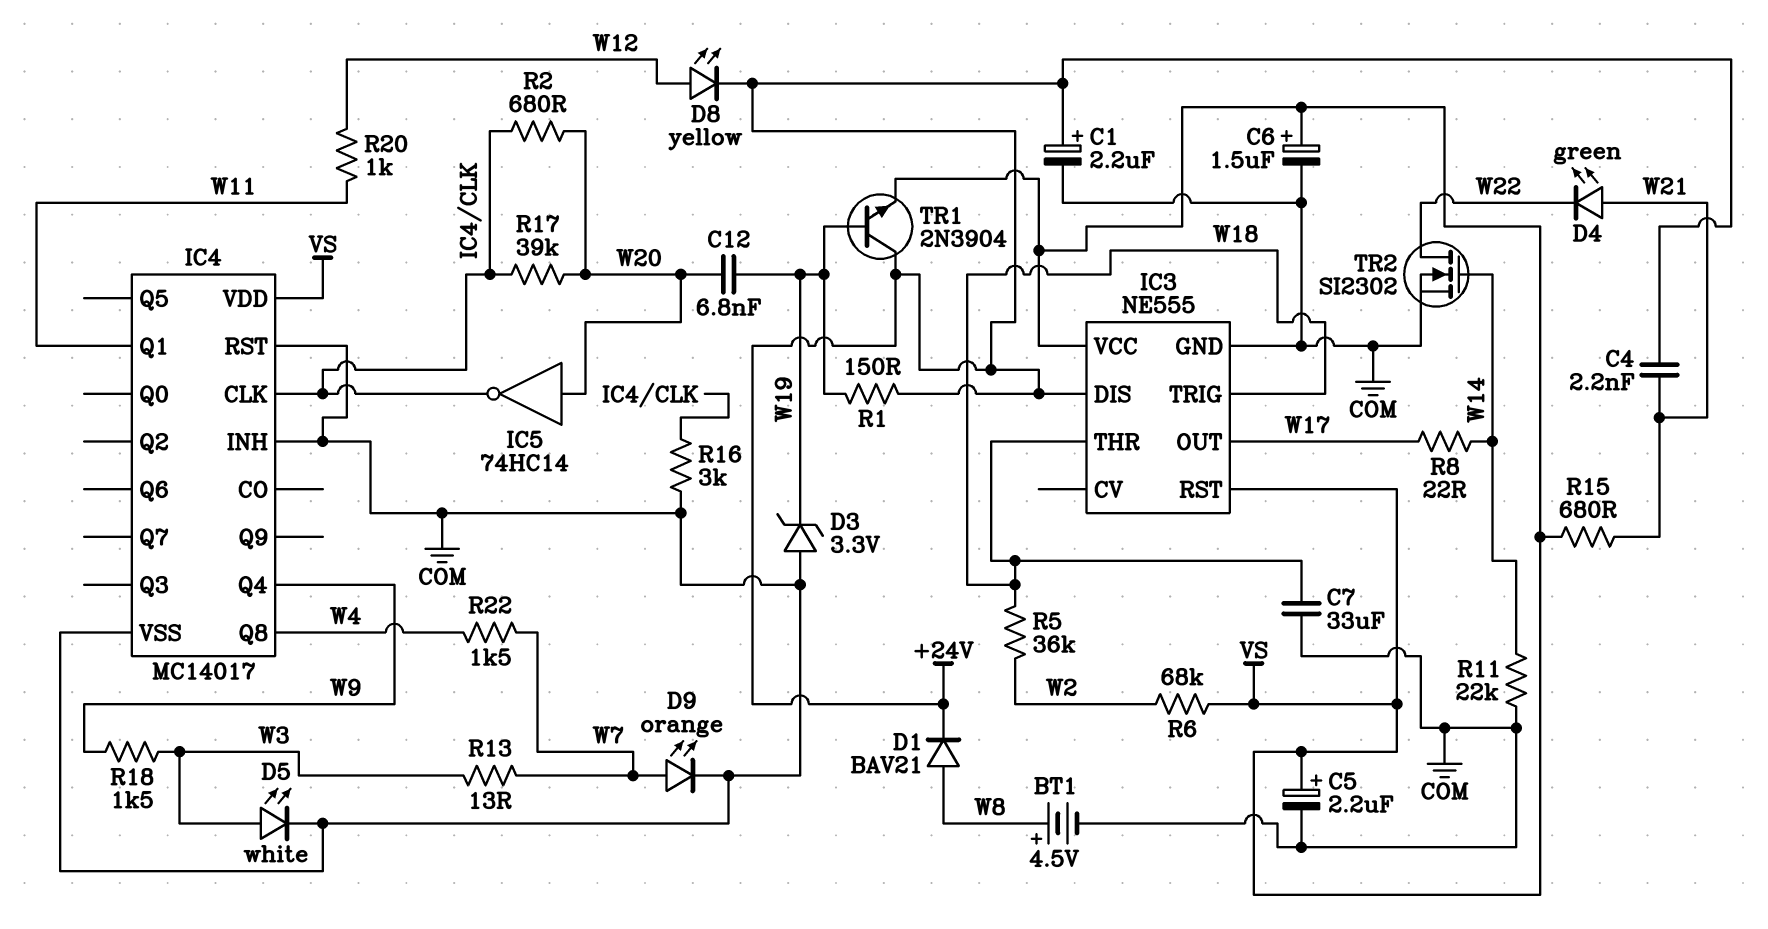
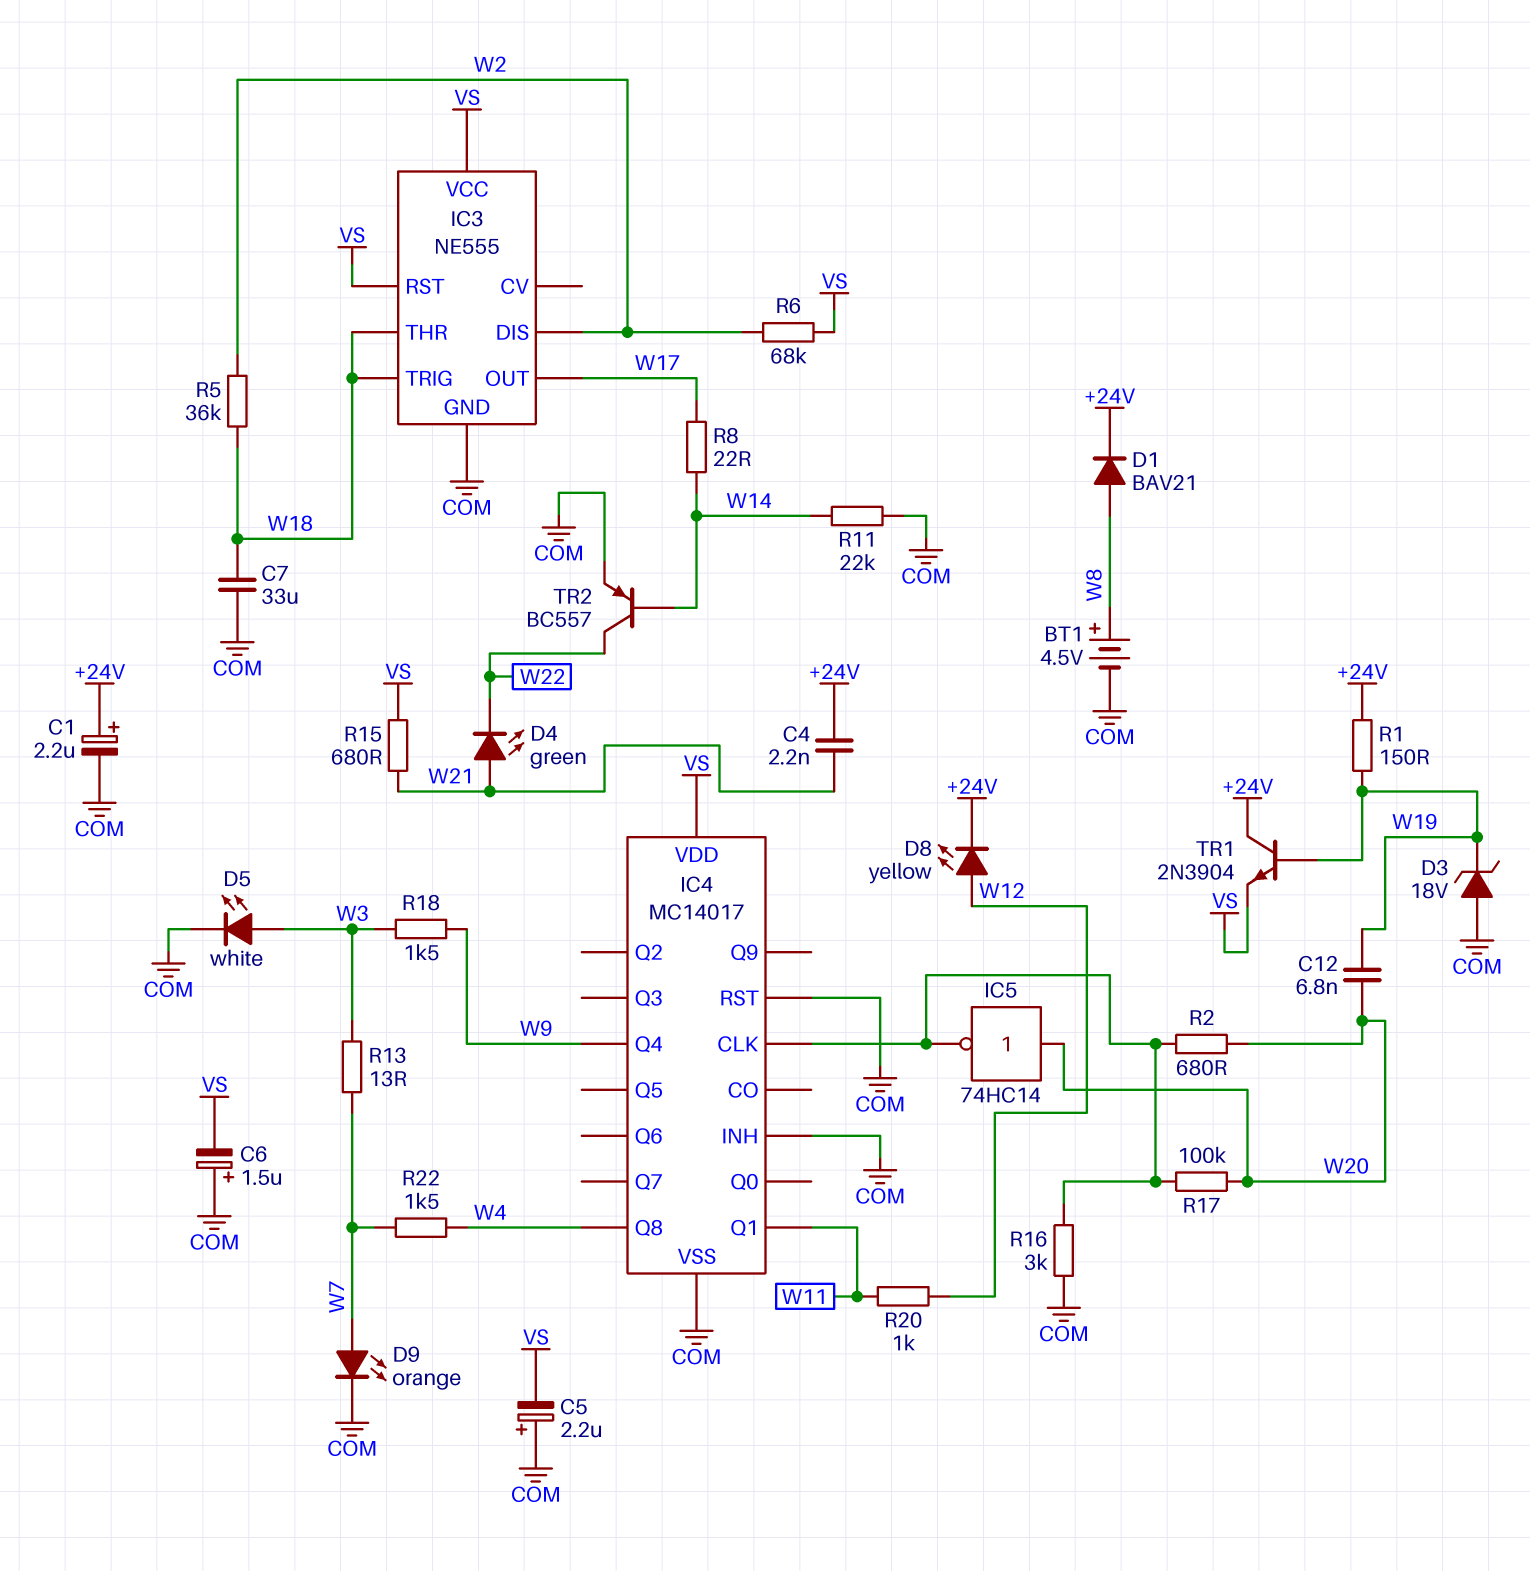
C5: 2.2uF (plus VS, minus COM) -> 2.2uF (plus COM, minus VS)
C6: 1.5uF (plus VS, minus COM) -> 1.5uF (plus COM, minus VS)
D3: zener 3.3V (A COM, K W19) -> zener 18V (A COM, K W19)
IC3 pin DIS: +24V -> W2
R17: 39k (IC4/CLK, W20) -> 100k (IC4/CLK, W20)
TR2: NMOS SI2302 (G W14, D W22, S COM) -> PNP BC557 (B W14, C W22, E COM)

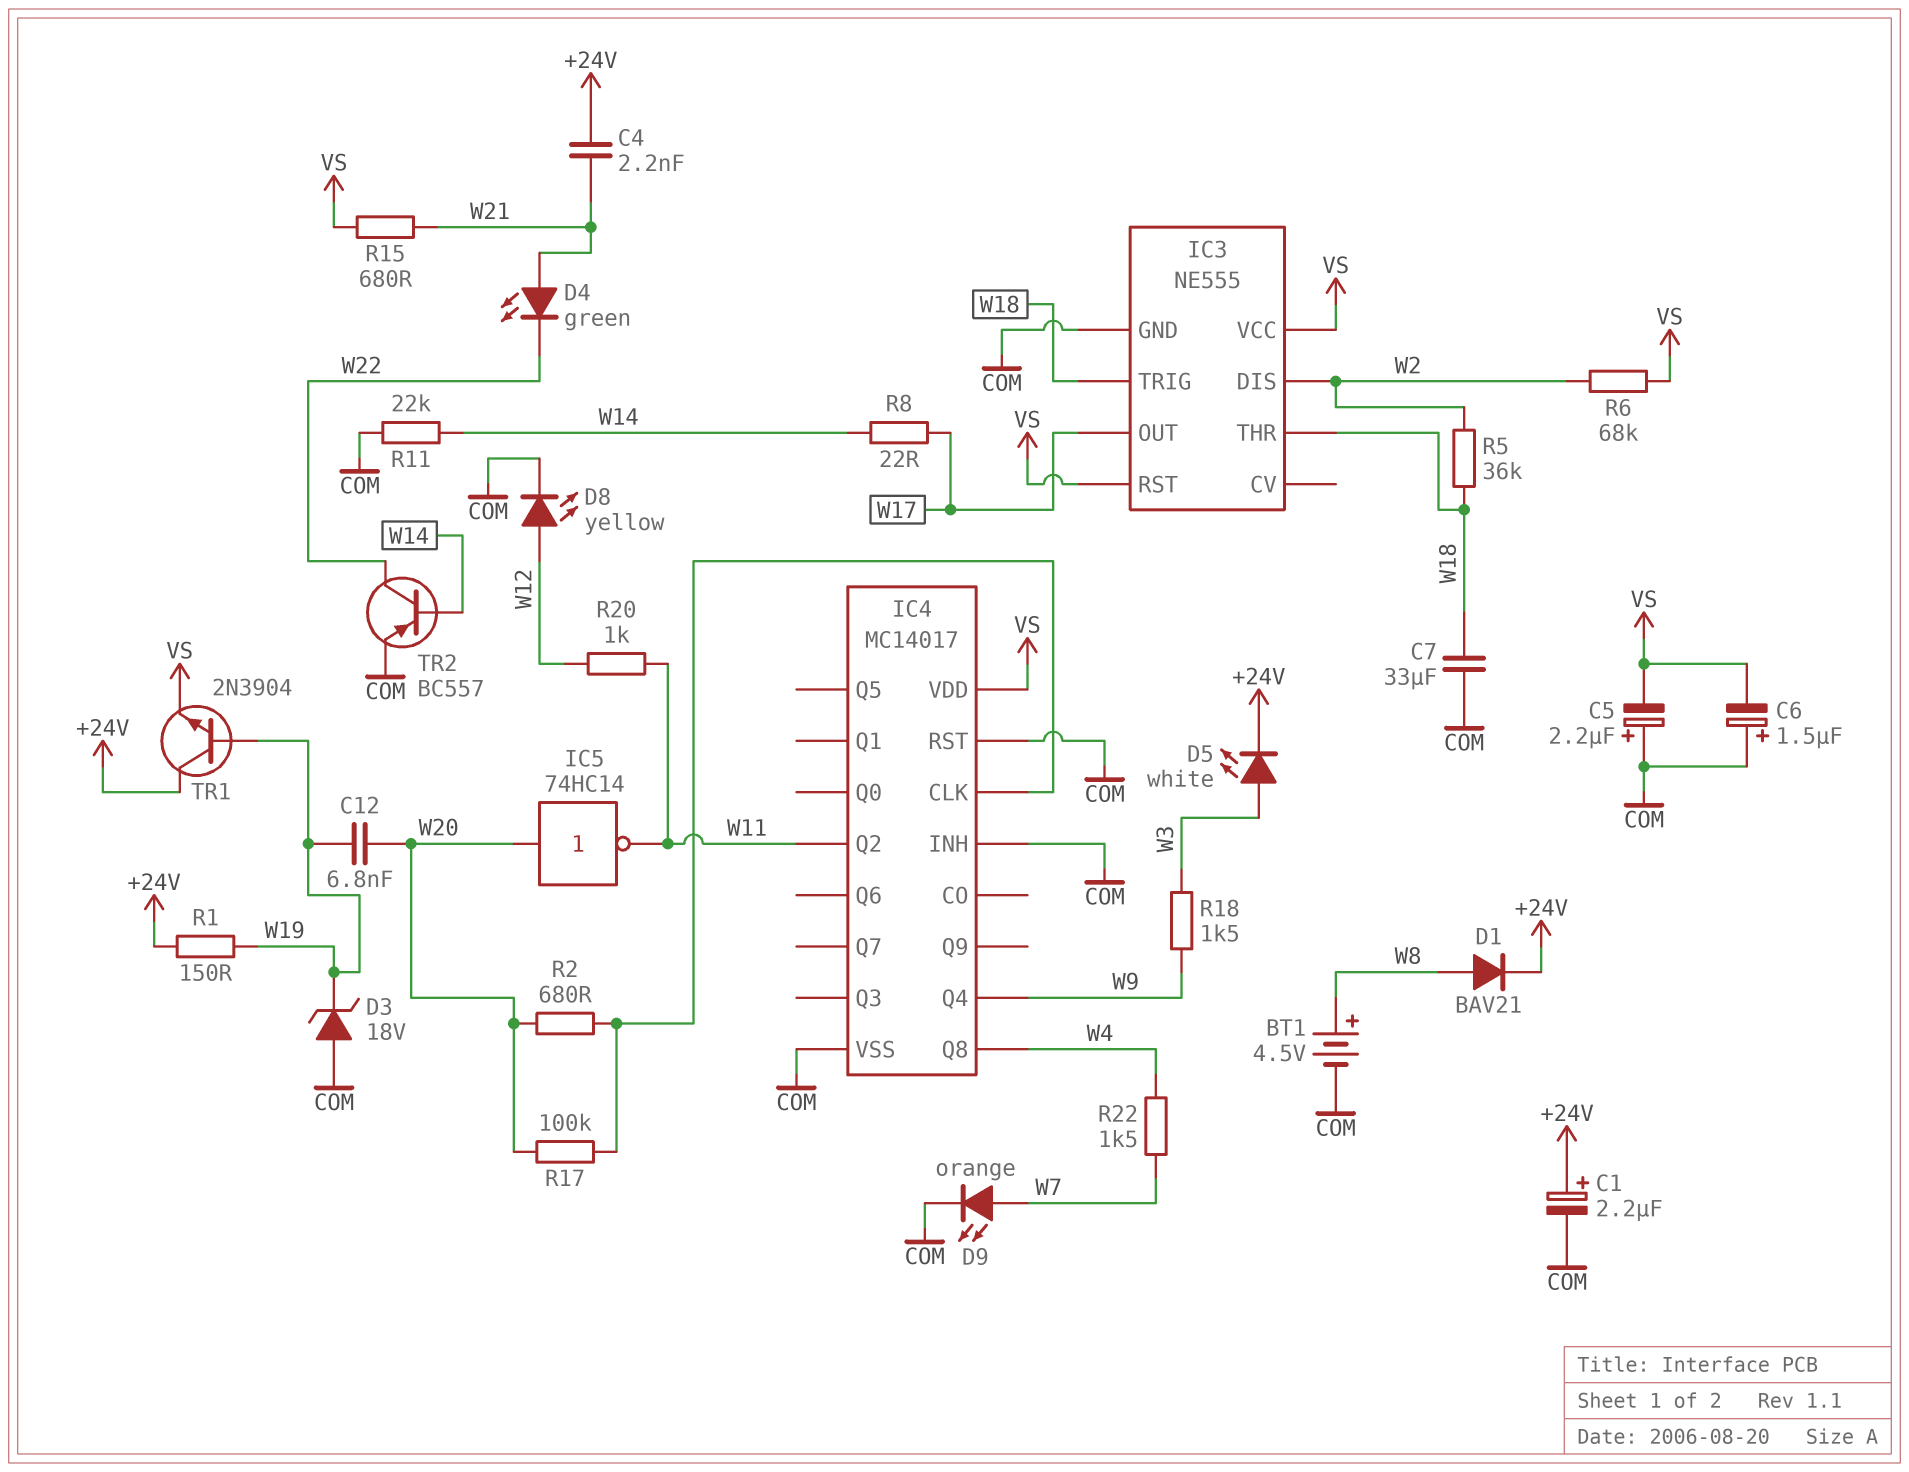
D5: LED white (A W3, K COM) -> LED white (A W3, K +24V)
D8: LED yellow (A W12, K +24V) -> LED yellow (A W12, K COM)
IC4 pin Q1: W11 -> none
IC4 pin Q2: none -> W11
IC5: NOT 74HC14 (in W20, out IC4/CLK) -> NOT 74HC14 (in W20, out W11)
R13: 13 (W3, W7) -> none
R16: 3k (COM, IC4/CLK) -> none

